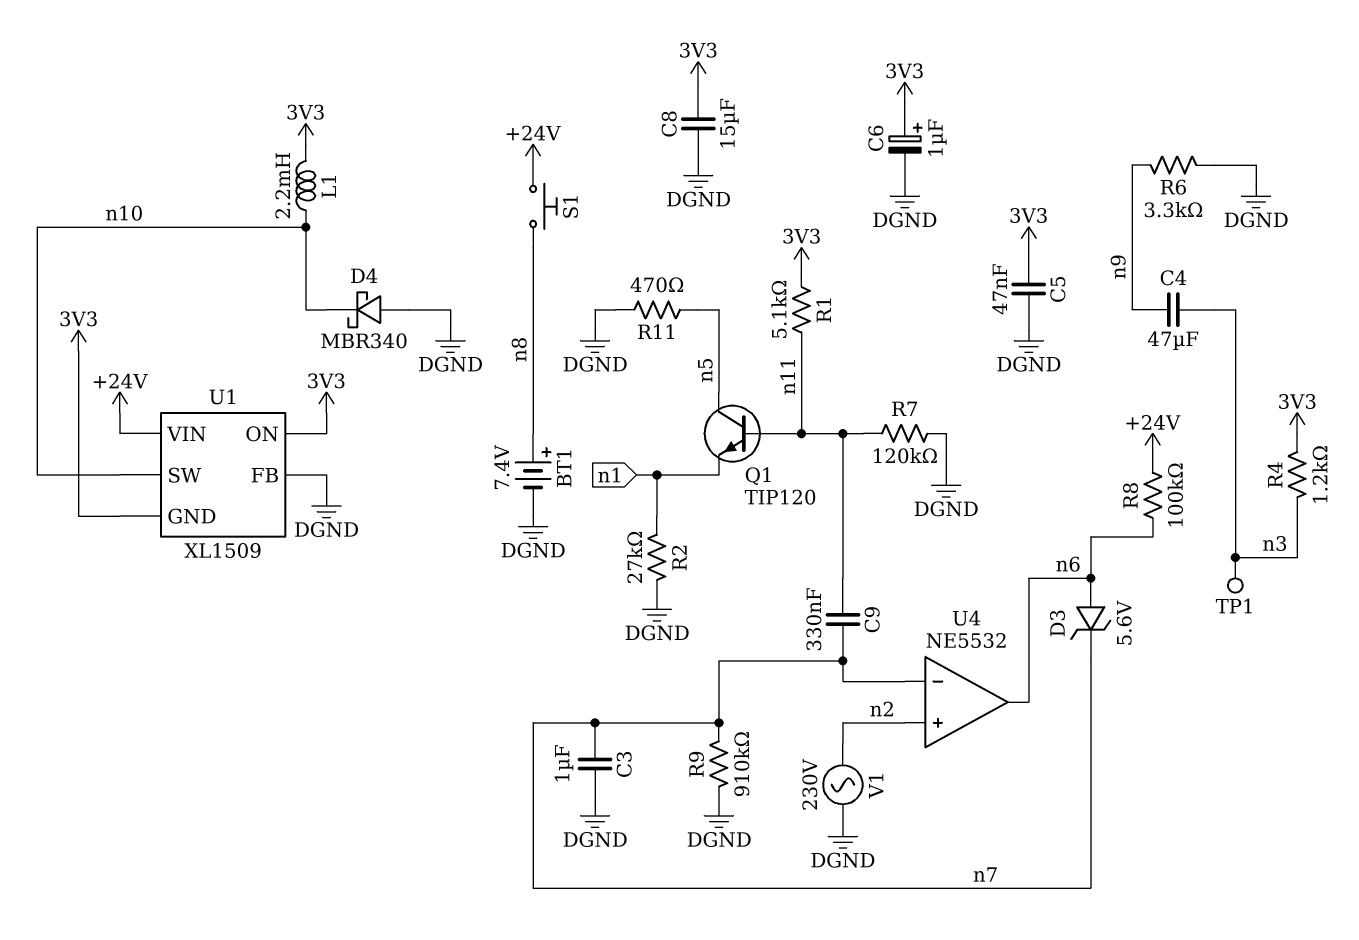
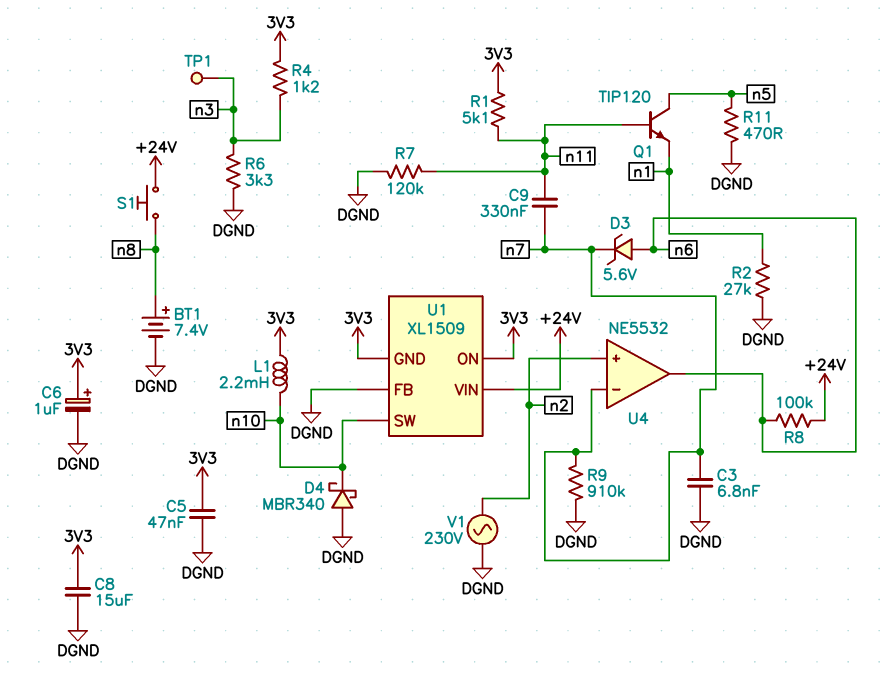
C3: 1uF (DGND, n7) -> 6.8nF (DGND, n7)
C4: 47uF (n3, n9) -> none
R6: 3.3k (DGND, n9) -> 3.3k (DGND, n3)

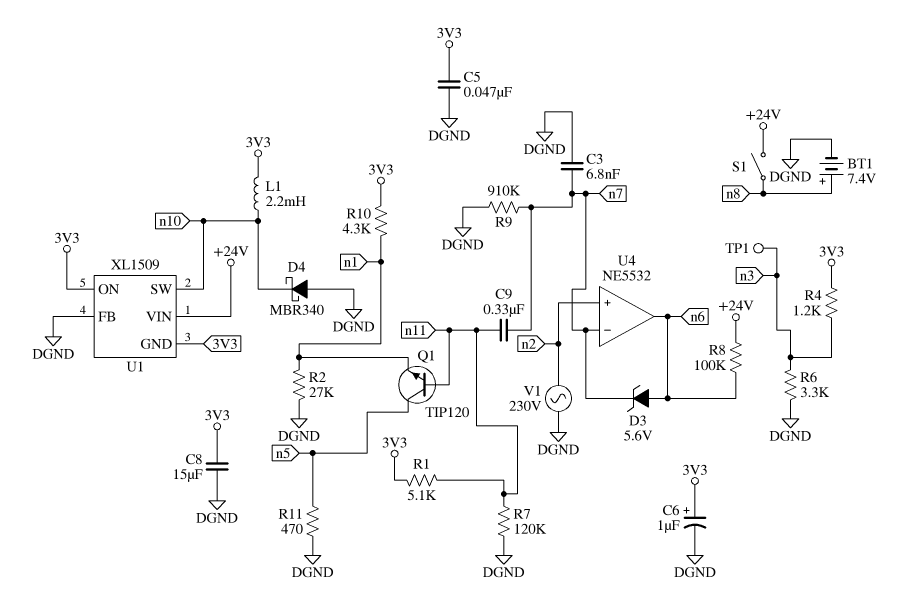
R10: none -> 4.3k (3V3, n1)
S1: button (+24V, n8) -> switch (+24V, n8)

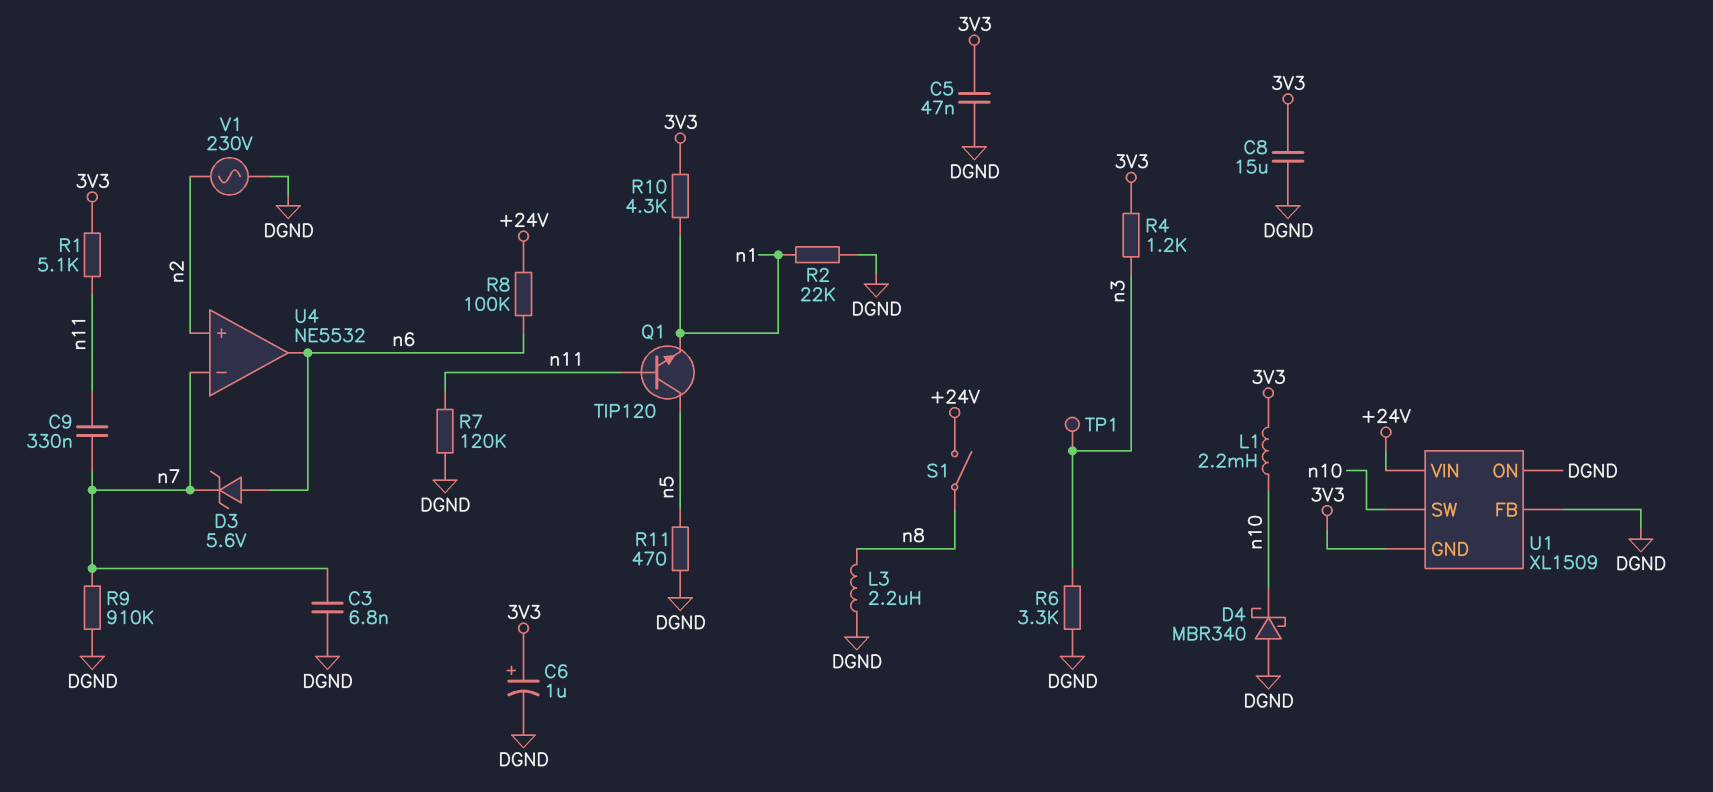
BT1: 7.4V (plus n8, minus DGND) -> none
L3: none -> 2.2uH (DGND, n8)
R2: 27k (DGND, n1) -> 22k (DGND, n1)
U1 pin ON: 3V3 -> DGND

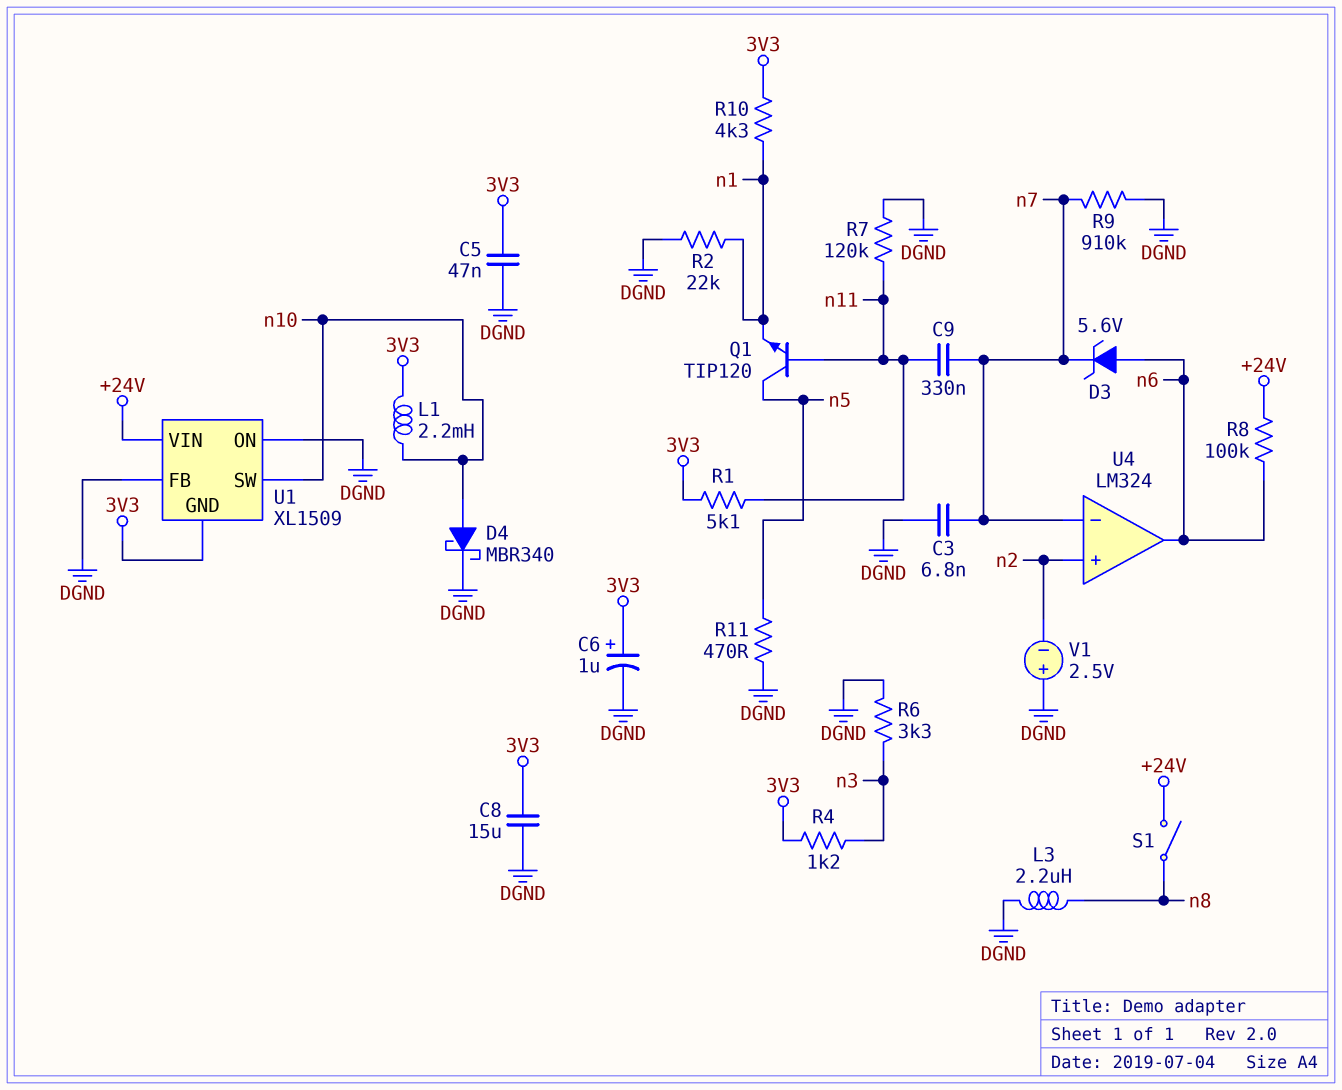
D4: schottky MBR340 (A DGND, K n10) -> schottky MBR340 (A n10, K DGND)
TP1: test point (n3) -> none
U4: NE5532 -> LM324
V1: AC 230V (DGND, n2) -> 2.5V (plus DGND, minus n2)

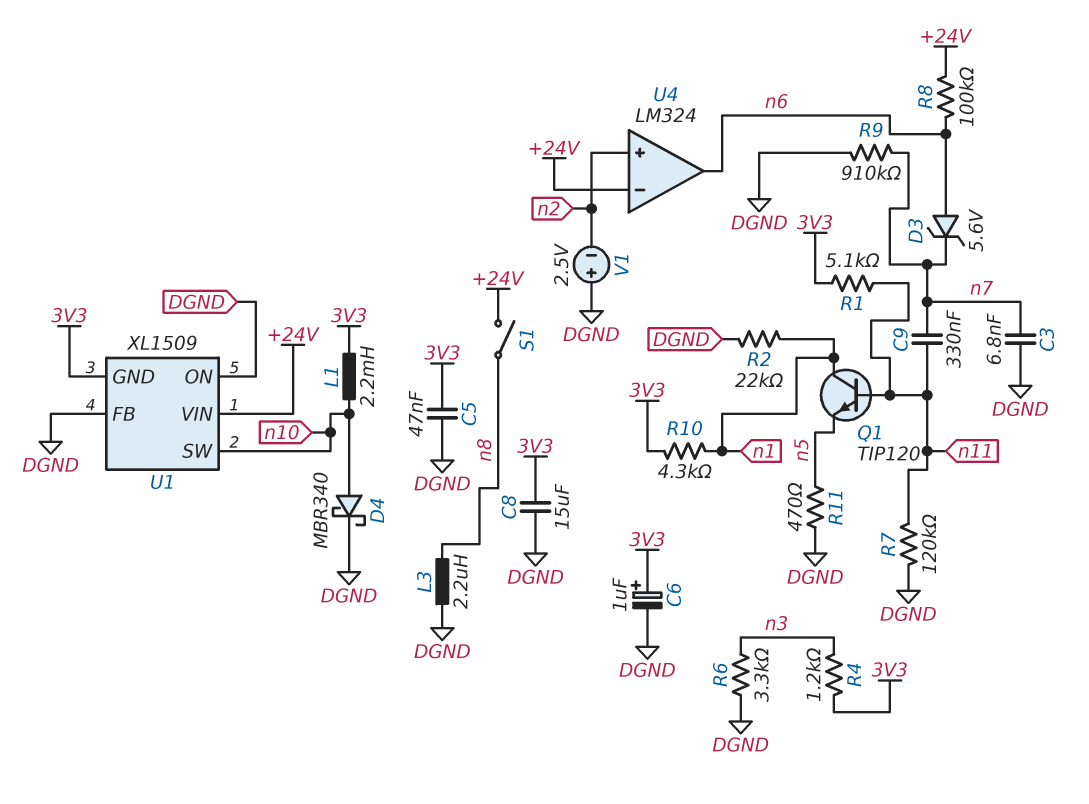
Q1: NPN TIP120 (B n11, C n5, E n1) -> NPN TIP120 (B n11, C n1, E n5)
U4 pin in-: n7 -> +24V

